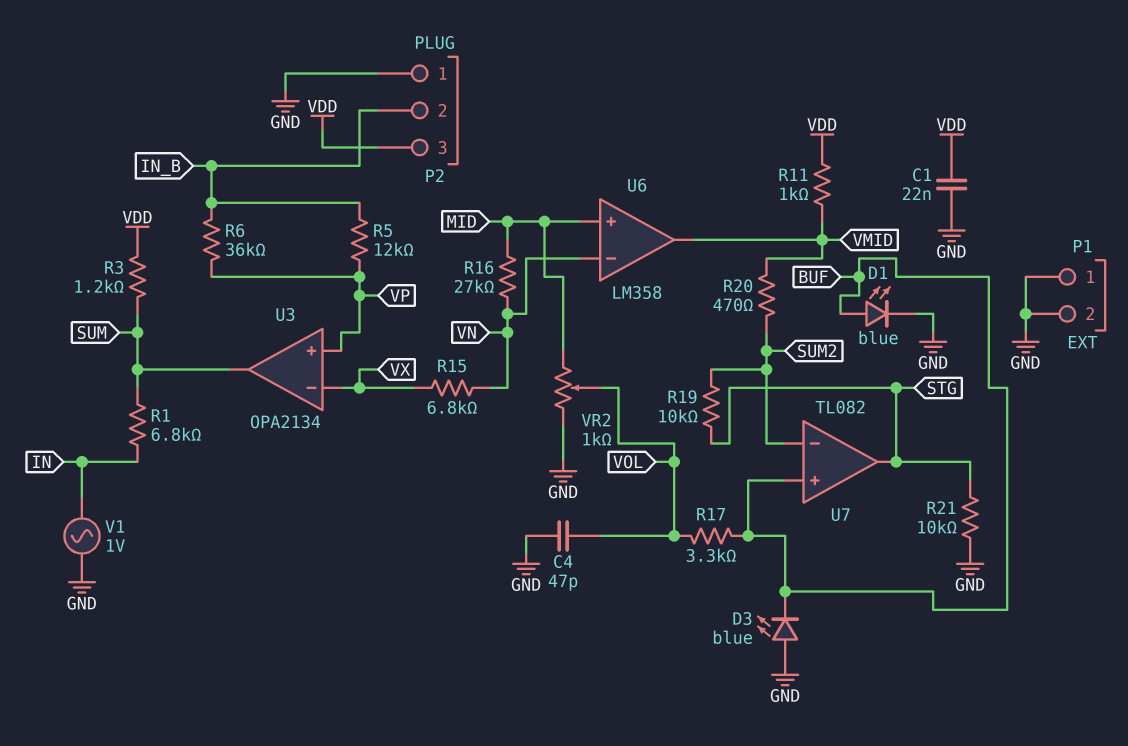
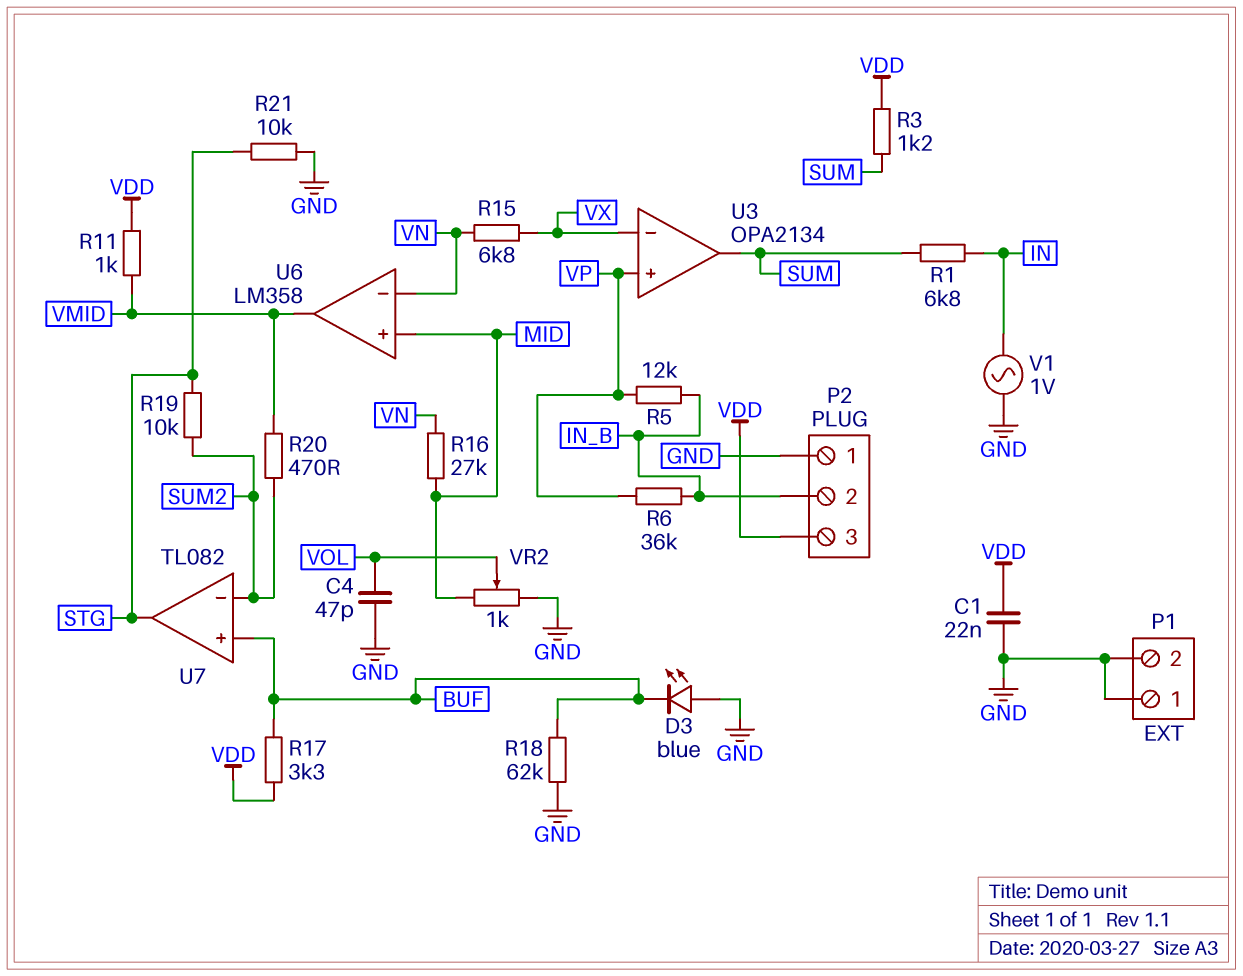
D1: LED blue (A BUF, K GND) -> none
R17: 3.3k (BUF, VOL) -> 3.3k (BUF, VDD)
R18: none -> 62k (BUF, GND)

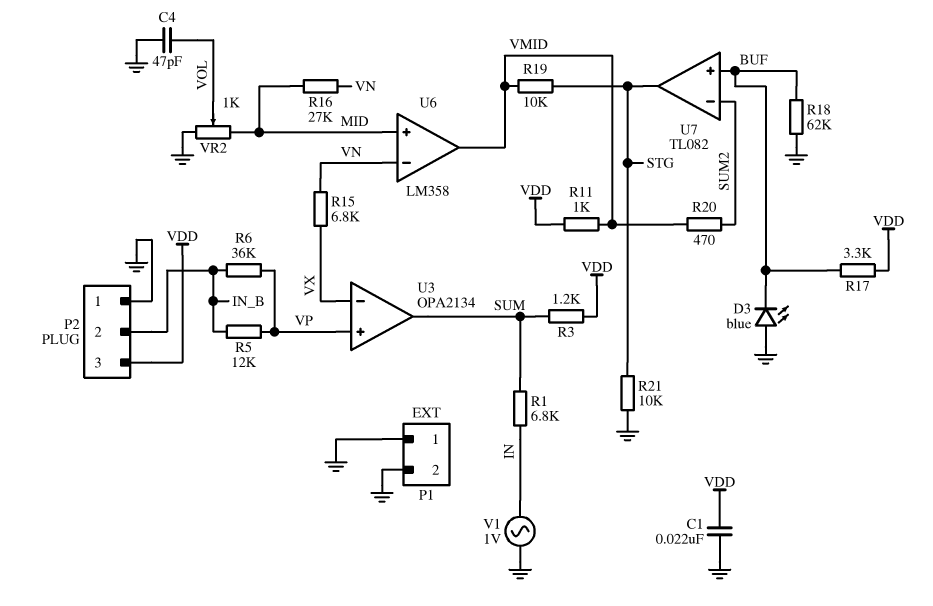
R19: 10k (STG, SUM2) -> 10k (STG, VMID)

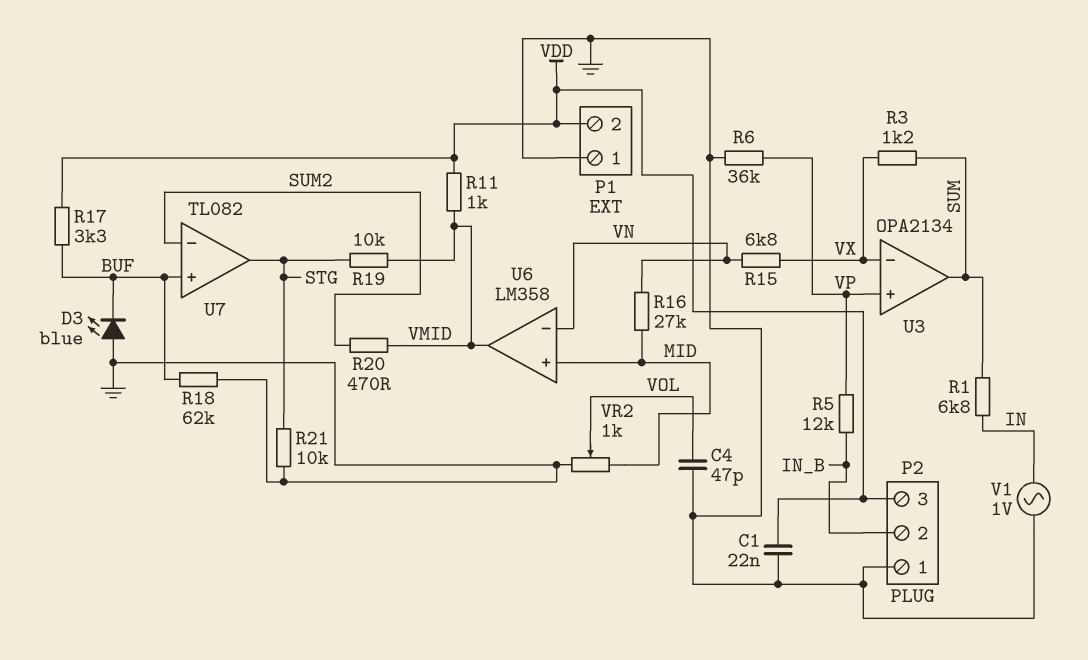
P1 pin 2: GND -> VDD
R3: 1.2k (SUM, VDD) -> 1.2k (SUM, VX)
R6: 36k (IN_B, VP) -> 36k (GND, VP)

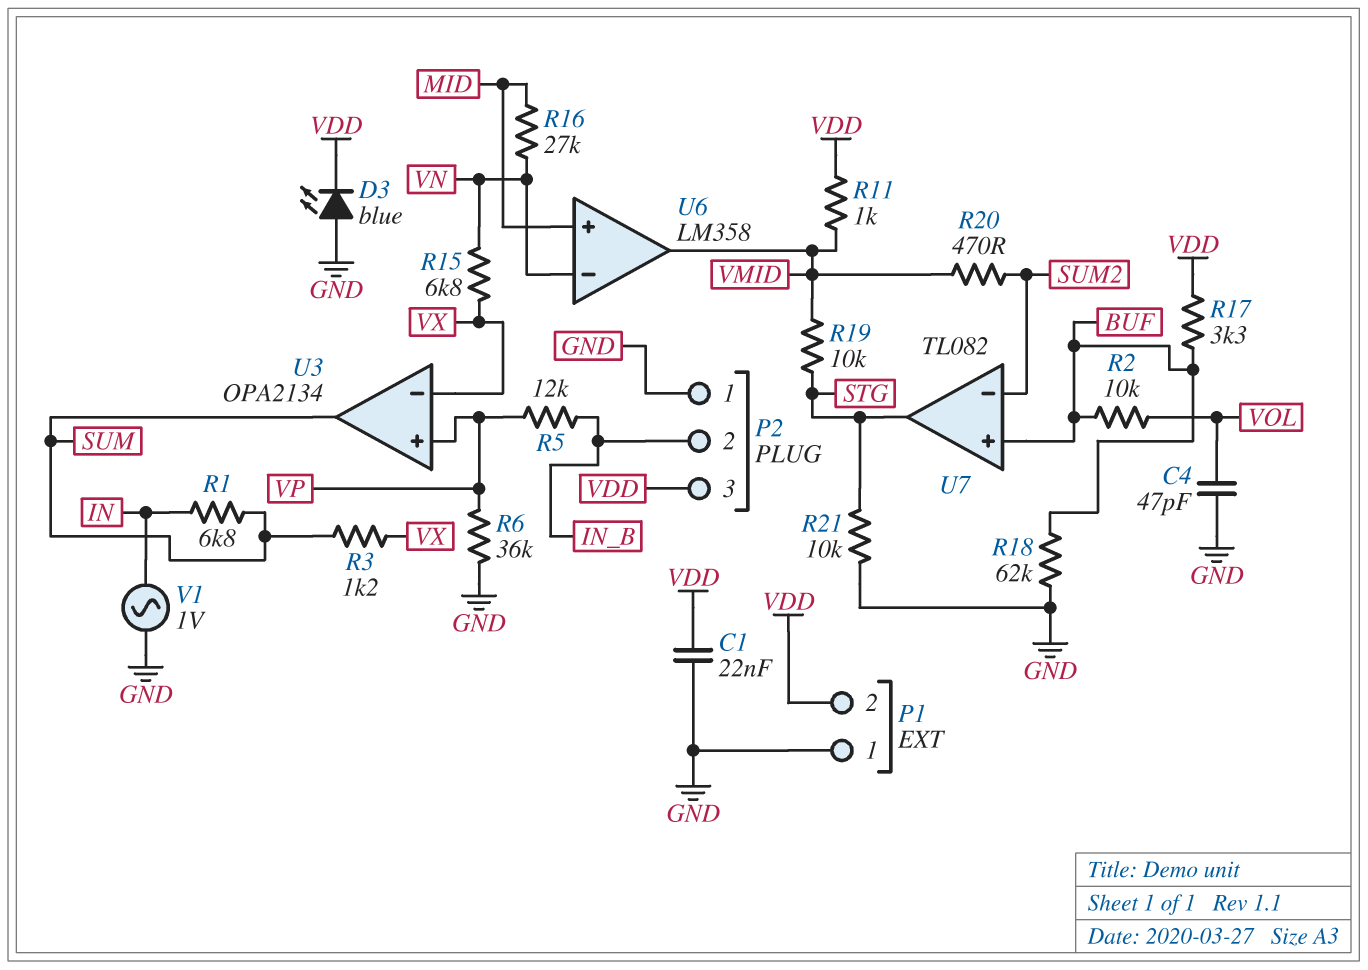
D3: LED blue (A GND, K BUF) -> LED blue (A GND, K VDD)
R2: none -> 10k (BUF, VOL)
VR2: 1k (GND, MID, wiper VOL) -> none

